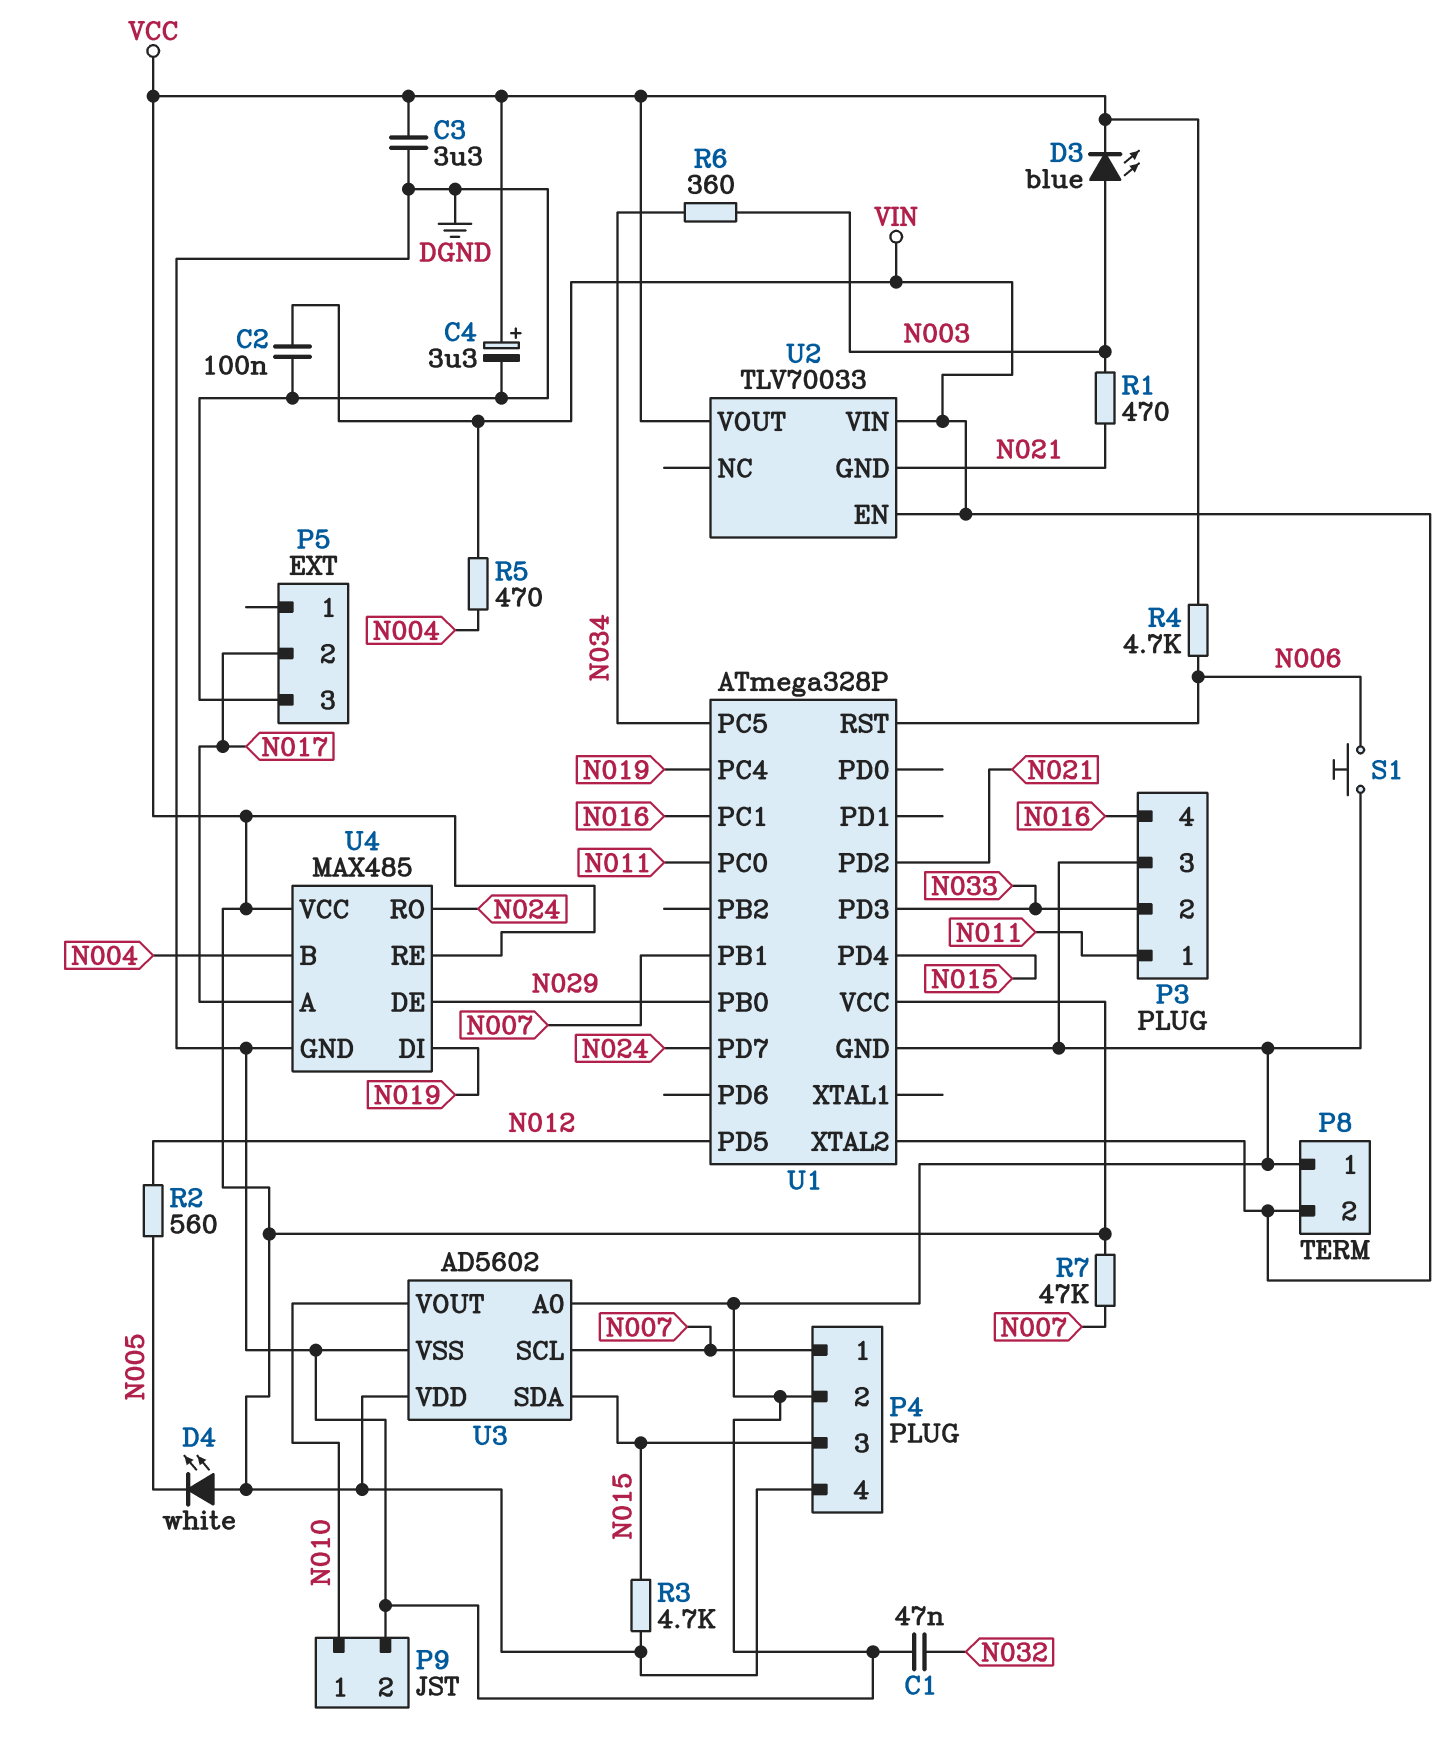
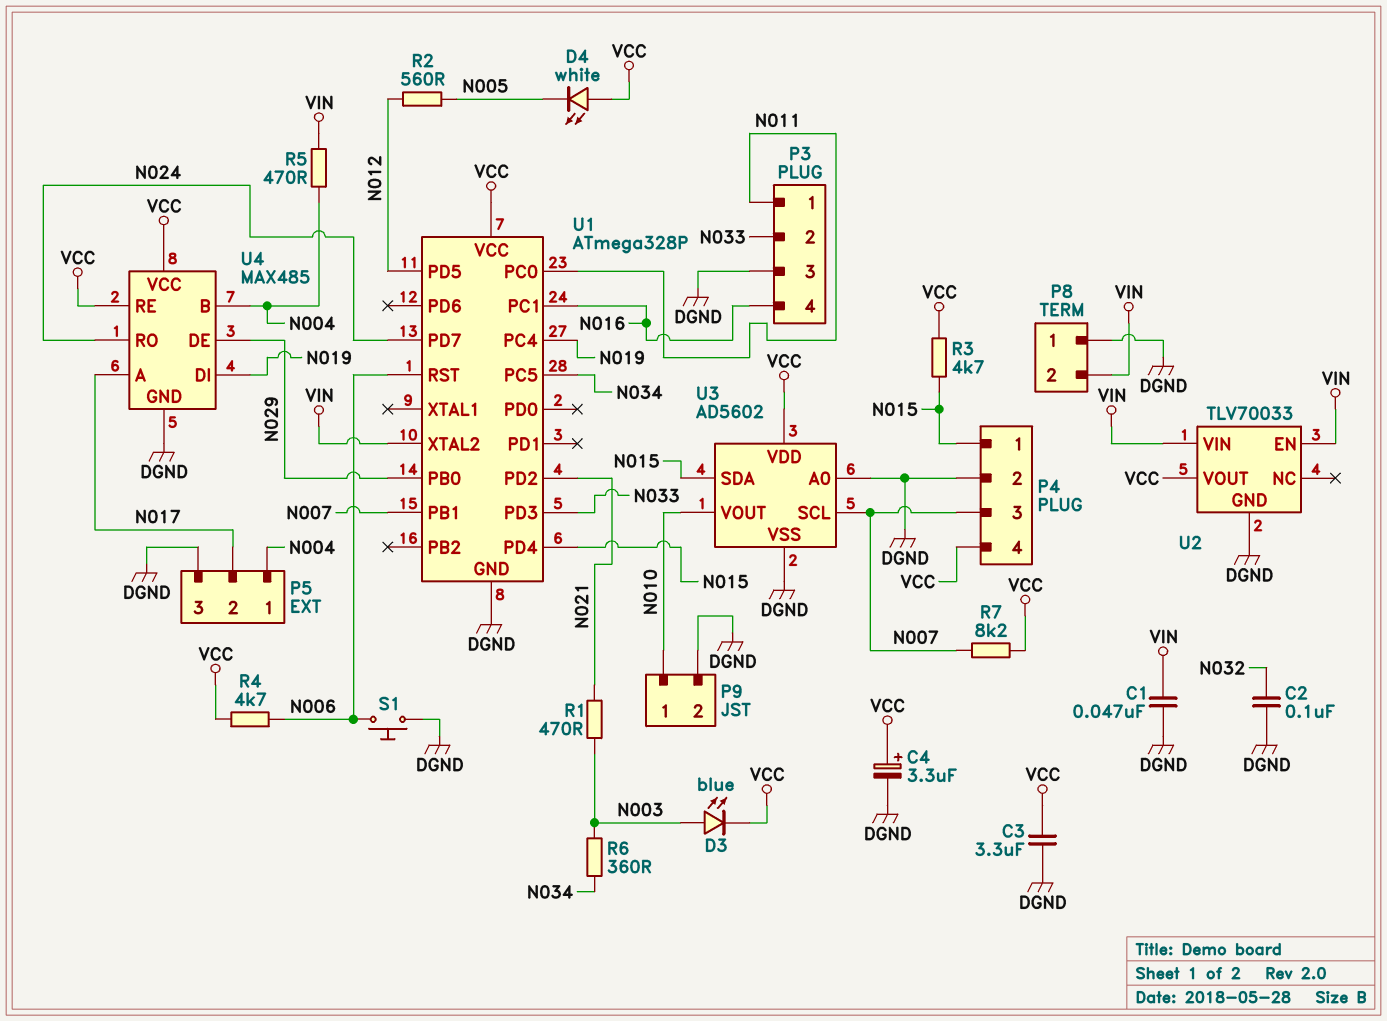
C1: 47nF (DGND, N032) -> 47nF (DGND, VIN)
C2: 100nF (DGND, VIN) -> 100nF (DGND, N032)
P4 pin 1: N007 -> N015
P4 pin 3: N015 -> N007
P5 pin 1: none -> N004
R7: 47k (N007, VCC) -> 8.2k (N007, VCC)
U2 pin GND: N021 -> DGND

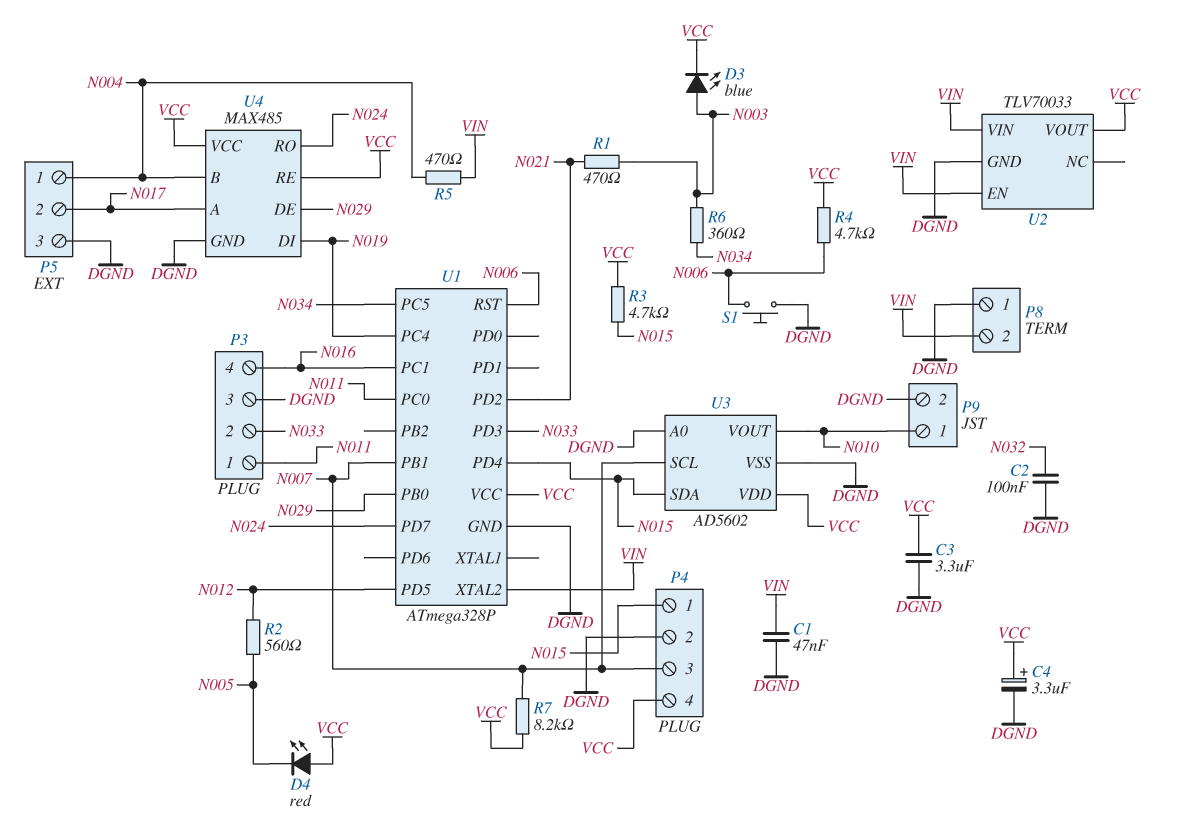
D4: LED white (A VCC, K N005) -> LED red (A VCC, K N005)

